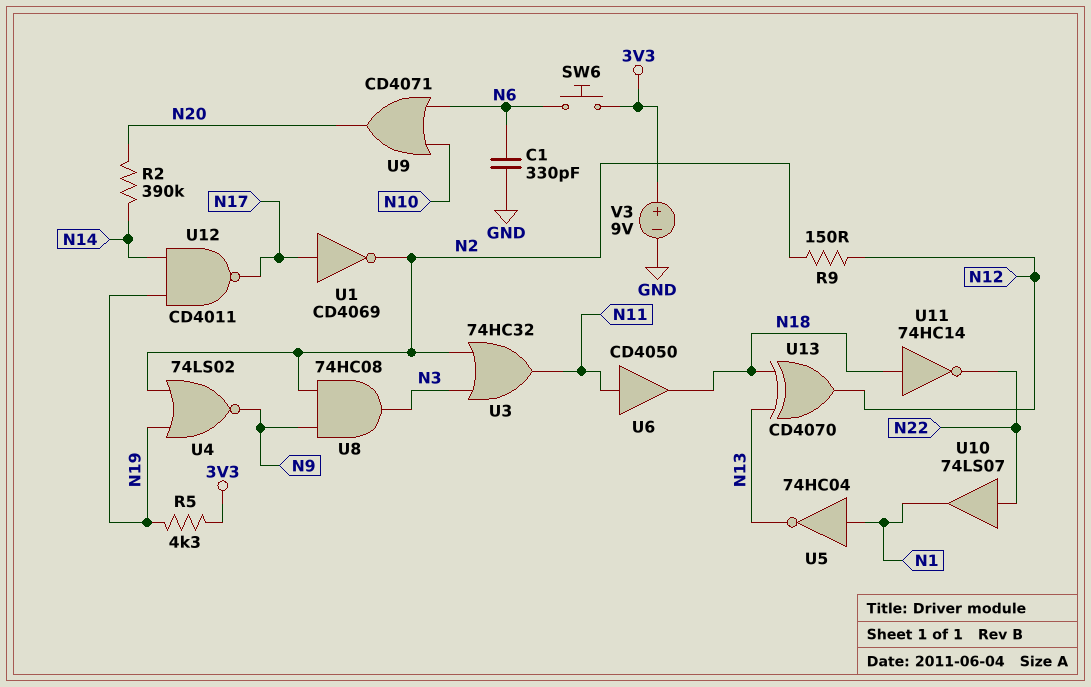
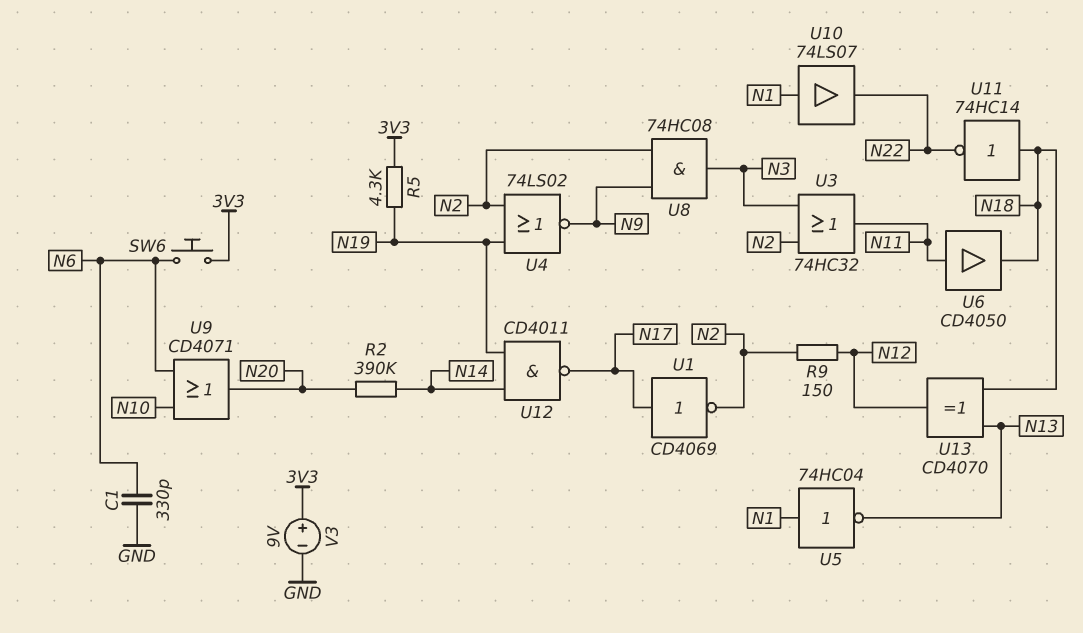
U10: buffer 74LS07 (in N22, out N1) -> buffer 74LS07 (in N1, out N22)

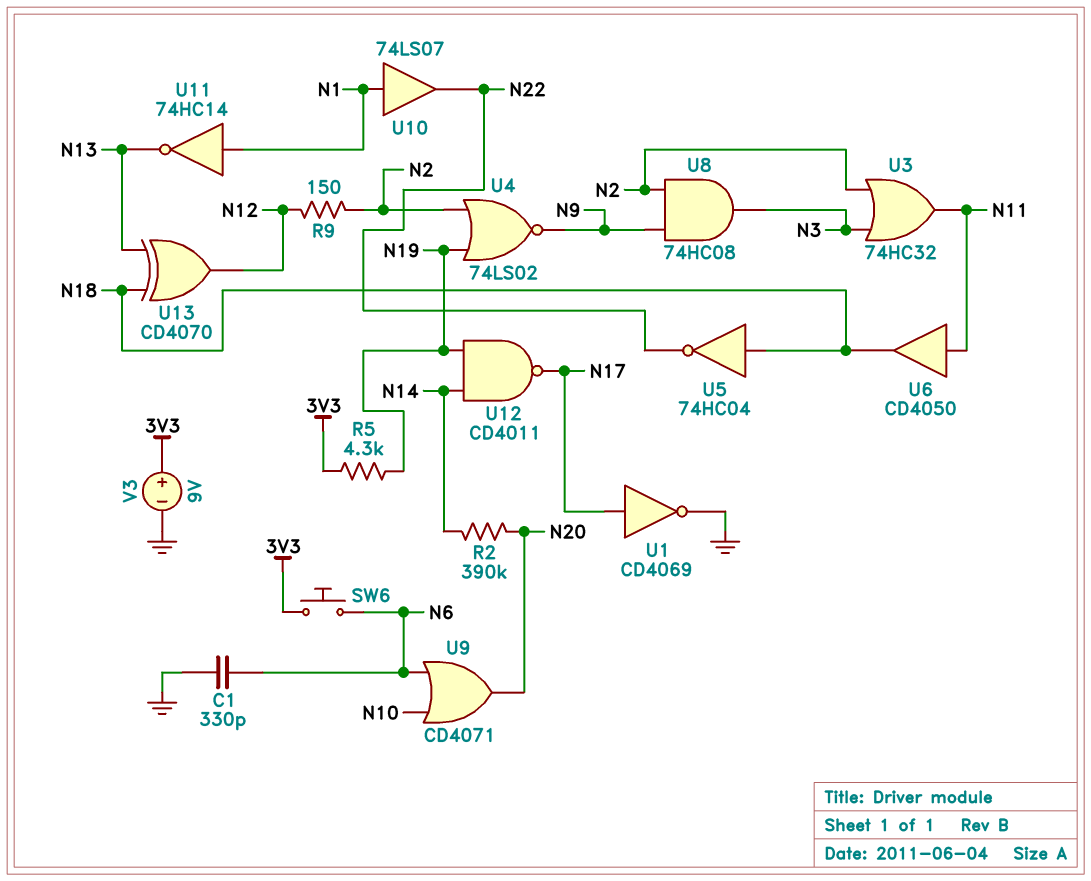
U1: NOT CD4069 (in N17, out N2) -> NOT CD4069 (in N17, out GND)
U5: NOT 74HC04 (in N1, out N13) -> NOT 74HC04 (in N18, out N22)
U11: NOT 74HC14 (in N18, out N22) -> NOT 74HC14 (in N1, out N13)

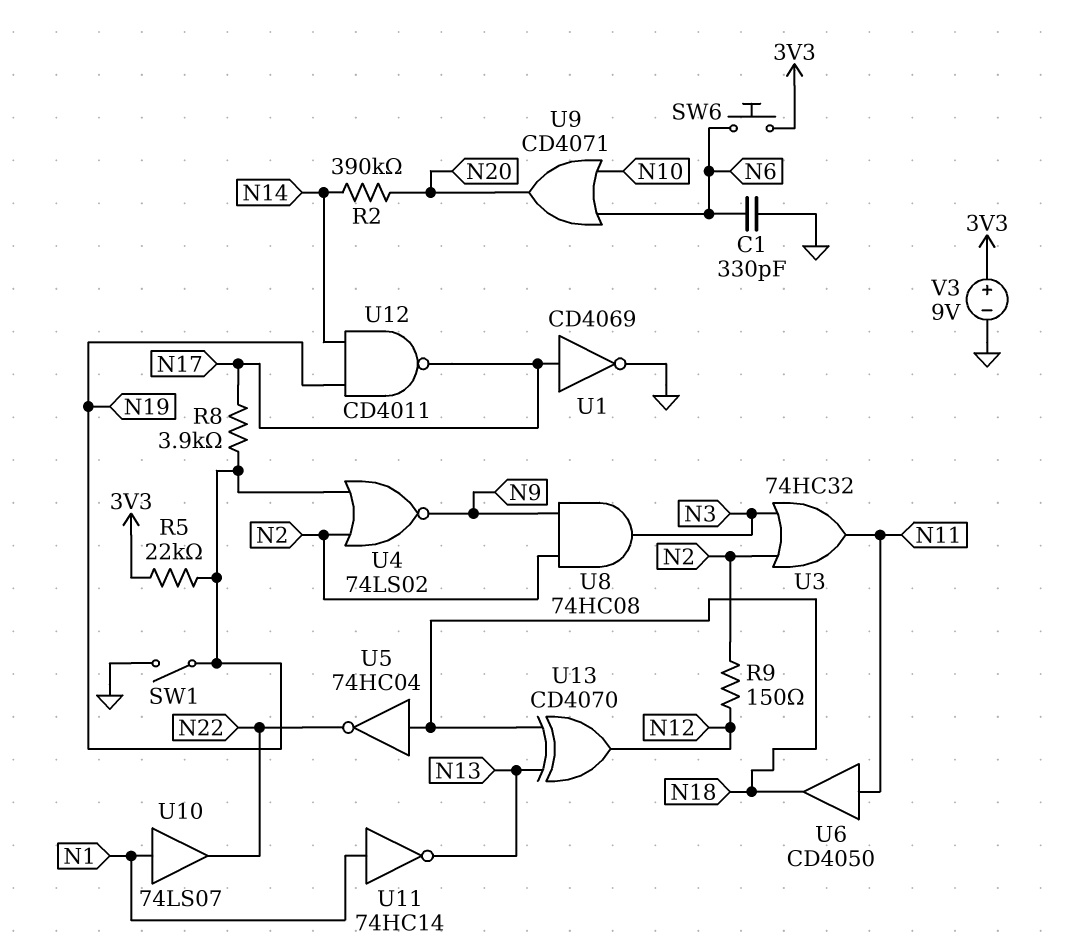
R5: 4.3k (3V3, N19) -> 22k (3V3, N19)
R8: none -> 3.9k (N17, N19)
SW1: none -> switch (GND, N19)

